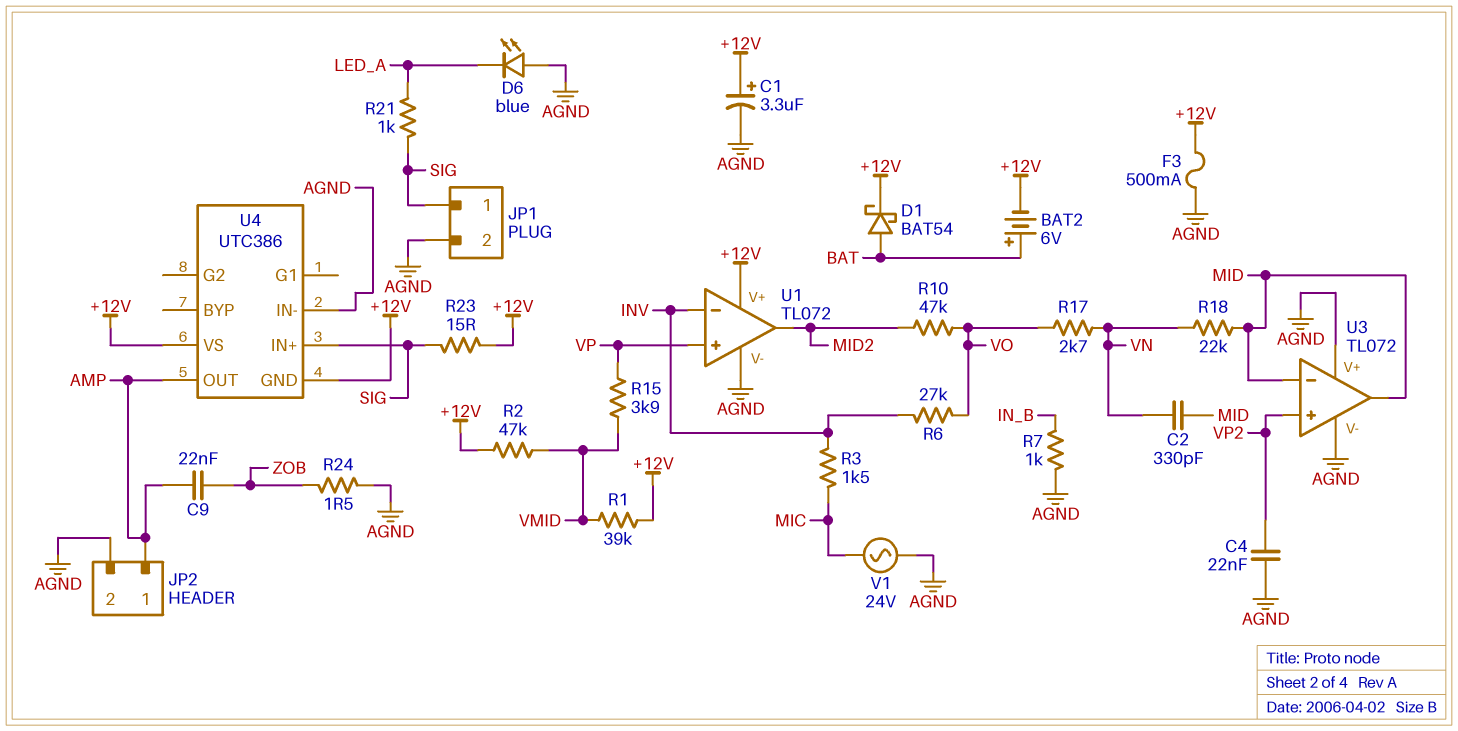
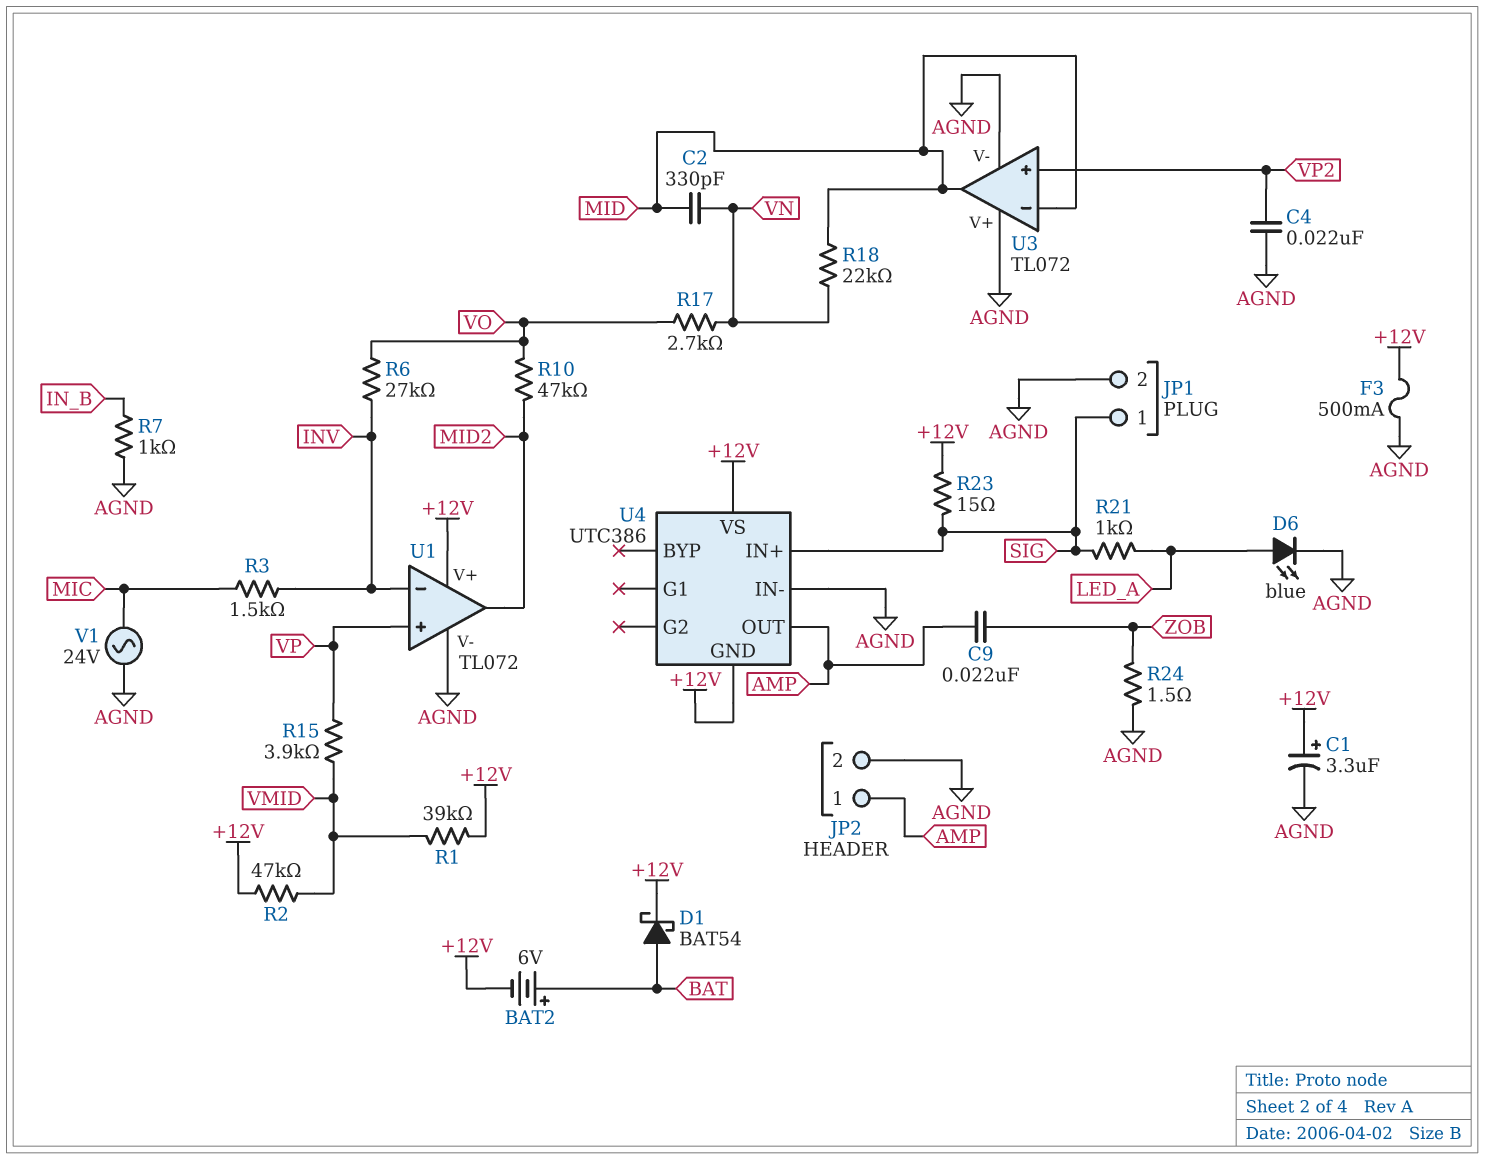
D6: LED blue (A AGND, K LED_A) -> LED blue (A LED_A, K AGND)

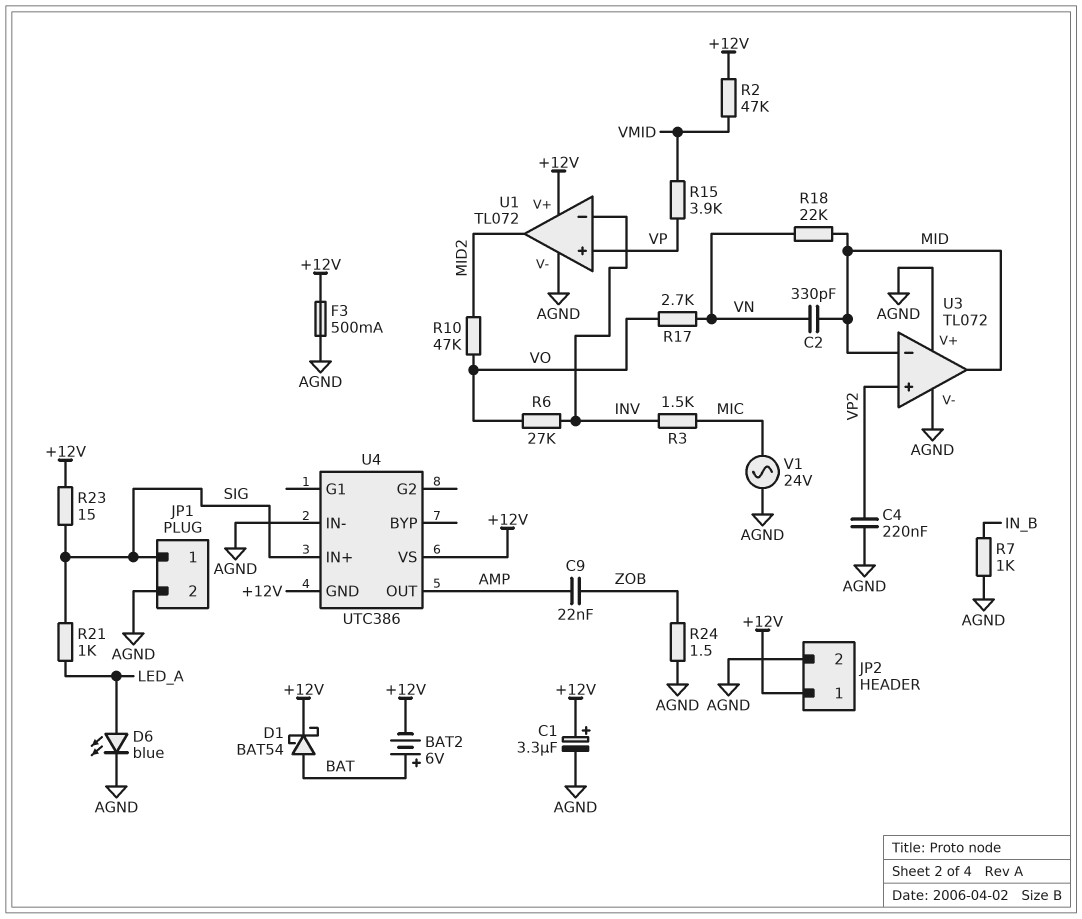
C4: 22nF (AGND, VP2) -> 220nF (AGND, VP2)
JP2 pin 1: AMP -> +12V
R1: 39k (+12V, VMID) -> none

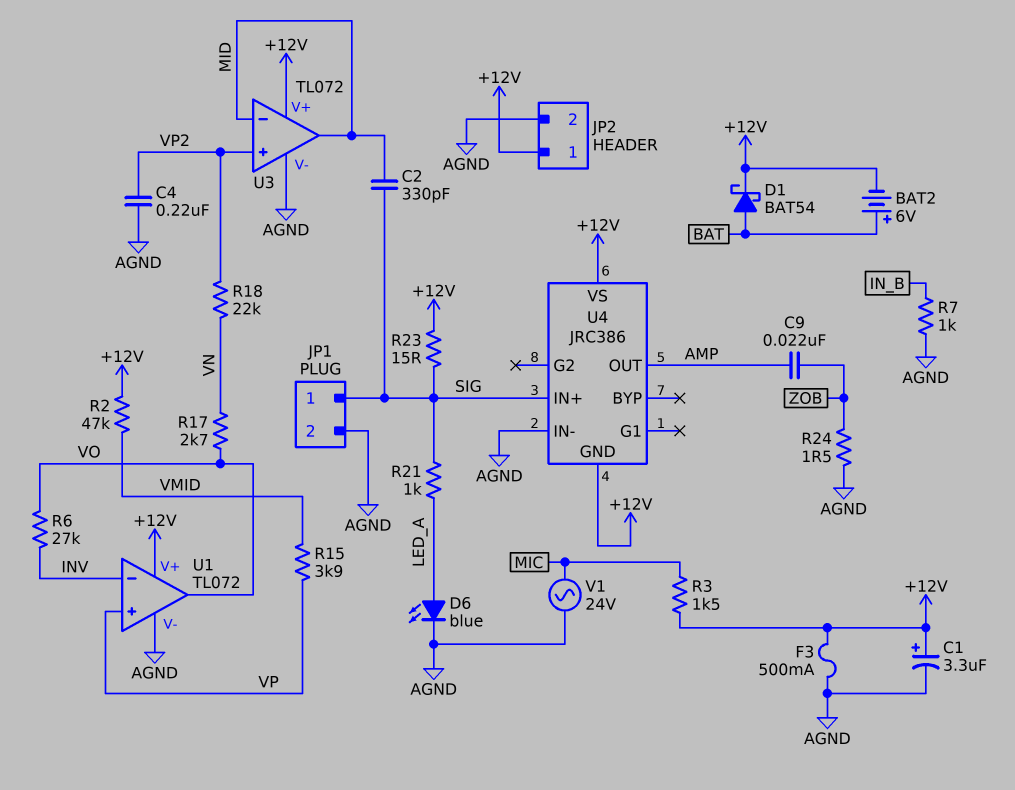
C2: 330pF (MID, VN) -> 330pF (MID, SIG)
R3: 1.5k (INV, MIC) -> 1.5k (+12V, MIC)
R10: 47k (MID2, VO) -> none
R18: 22k (MID, VN) -> 22k (VN, VP2)
U1 pin out: MID2 -> VO
U3 pin V+: AGND -> +12V
U4: UTC386 -> JRC386

